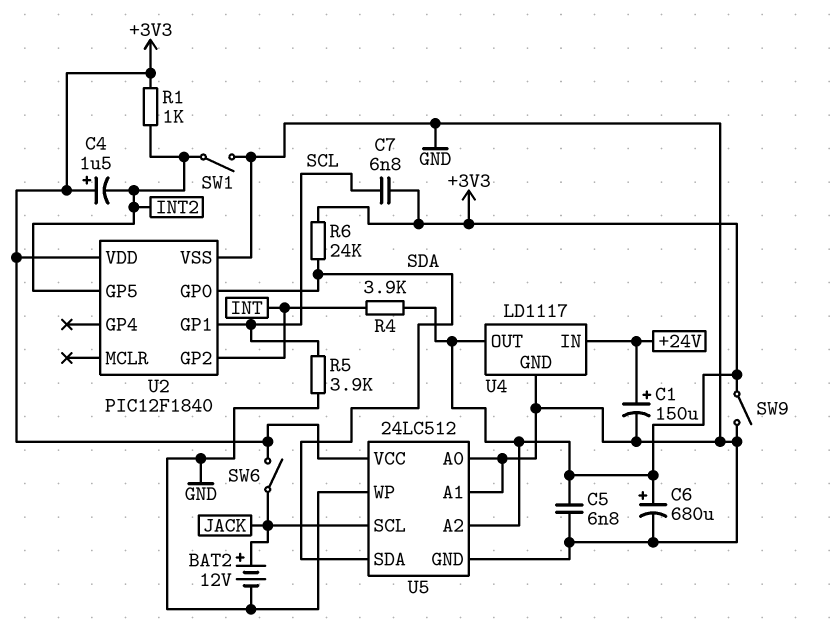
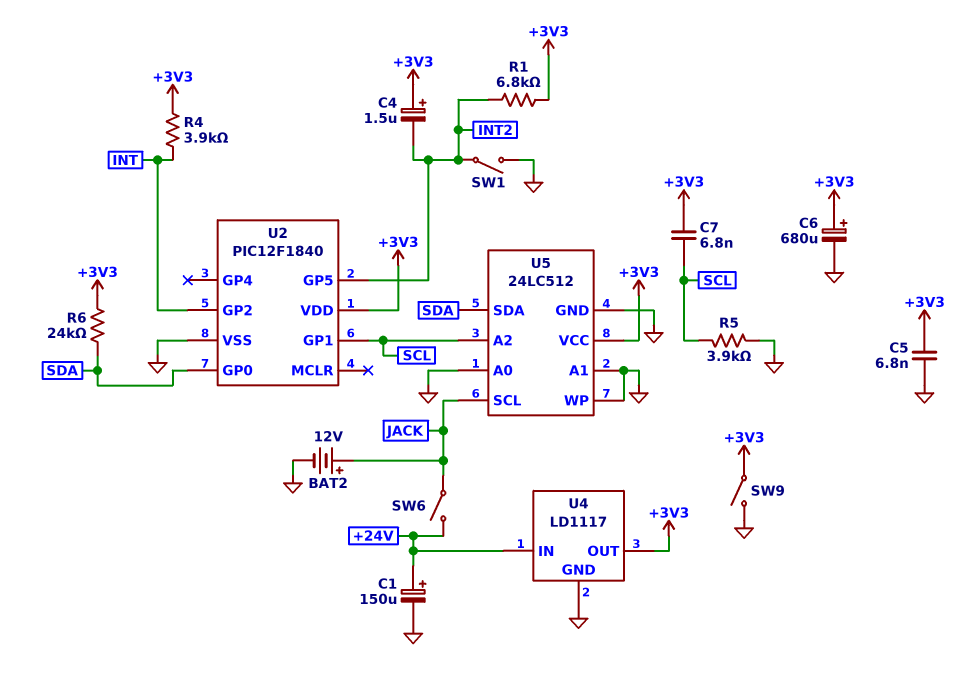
R1: 1k (+3V3, INT2) -> 6.8k (+3V3, INT2)
SW6: switch (+3V3, JACK) -> switch (+24V, JACK)
U5 pin A2: +3V3 -> SCL

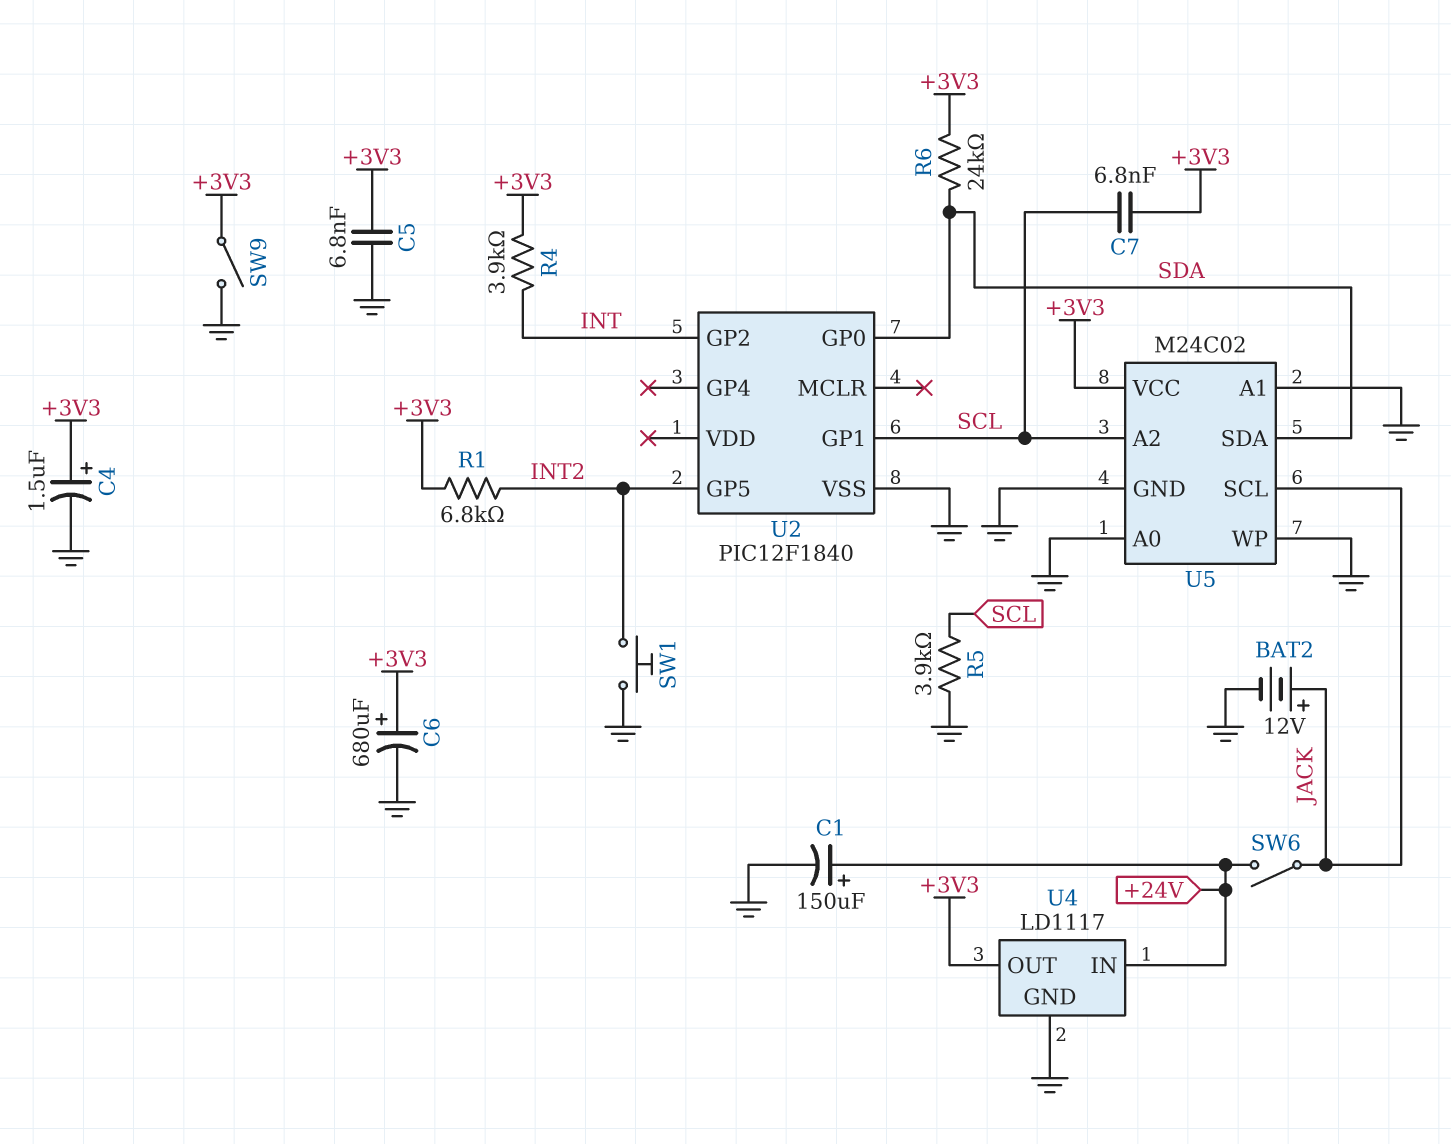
C4: 1.5uF (plus +3V3, minus INT2) -> 1.5uF (plus +3V3, minus GND)
SW1: switch (GND, INT2) -> button (GND, INT2)
U2 pin VDD: +3V3 -> none
U5: 24LC512 -> M24C02

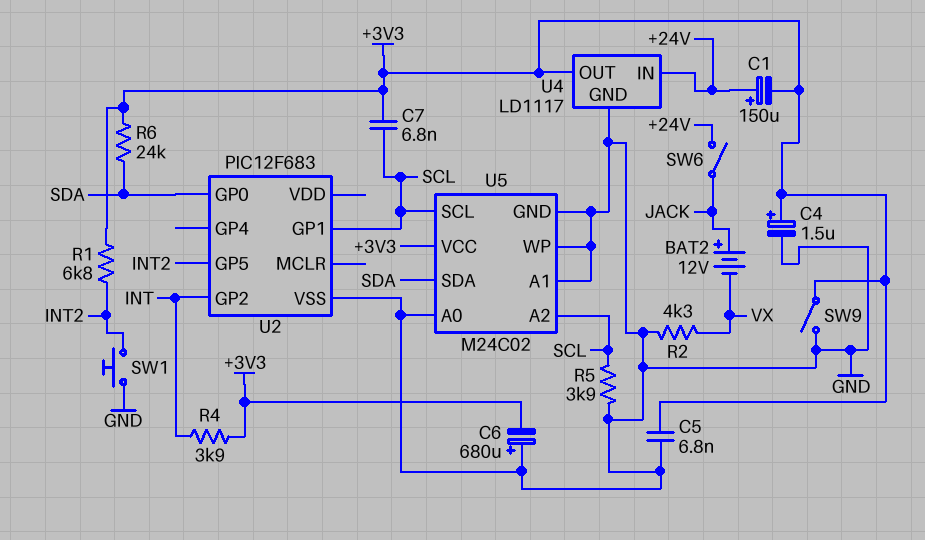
BAT2: 12V (plus JACK, minus GND) -> 12V (plus JACK, minus VX)
C1: 150uF (plus +24V, minus GND) -> 150uF (plus +24V, minus +3V3)
C6: 680uF (plus +3V3, minus GND) -> 680uF (plus GND, minus +3V3)
R2: none -> 4.3k (GND, VX)
U2: PIC12F1840 -> PIC12F683
U5 pin SCL: JACK -> SCL

